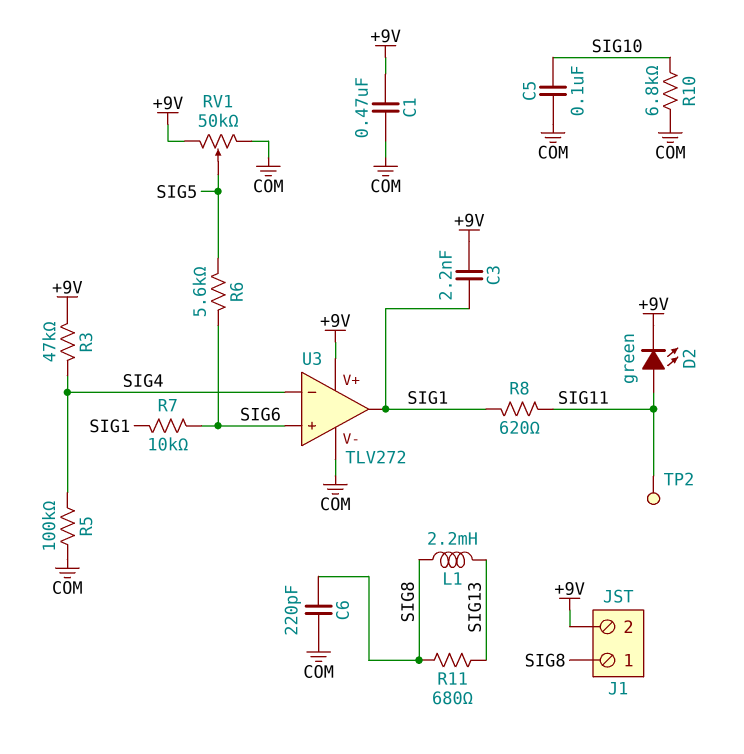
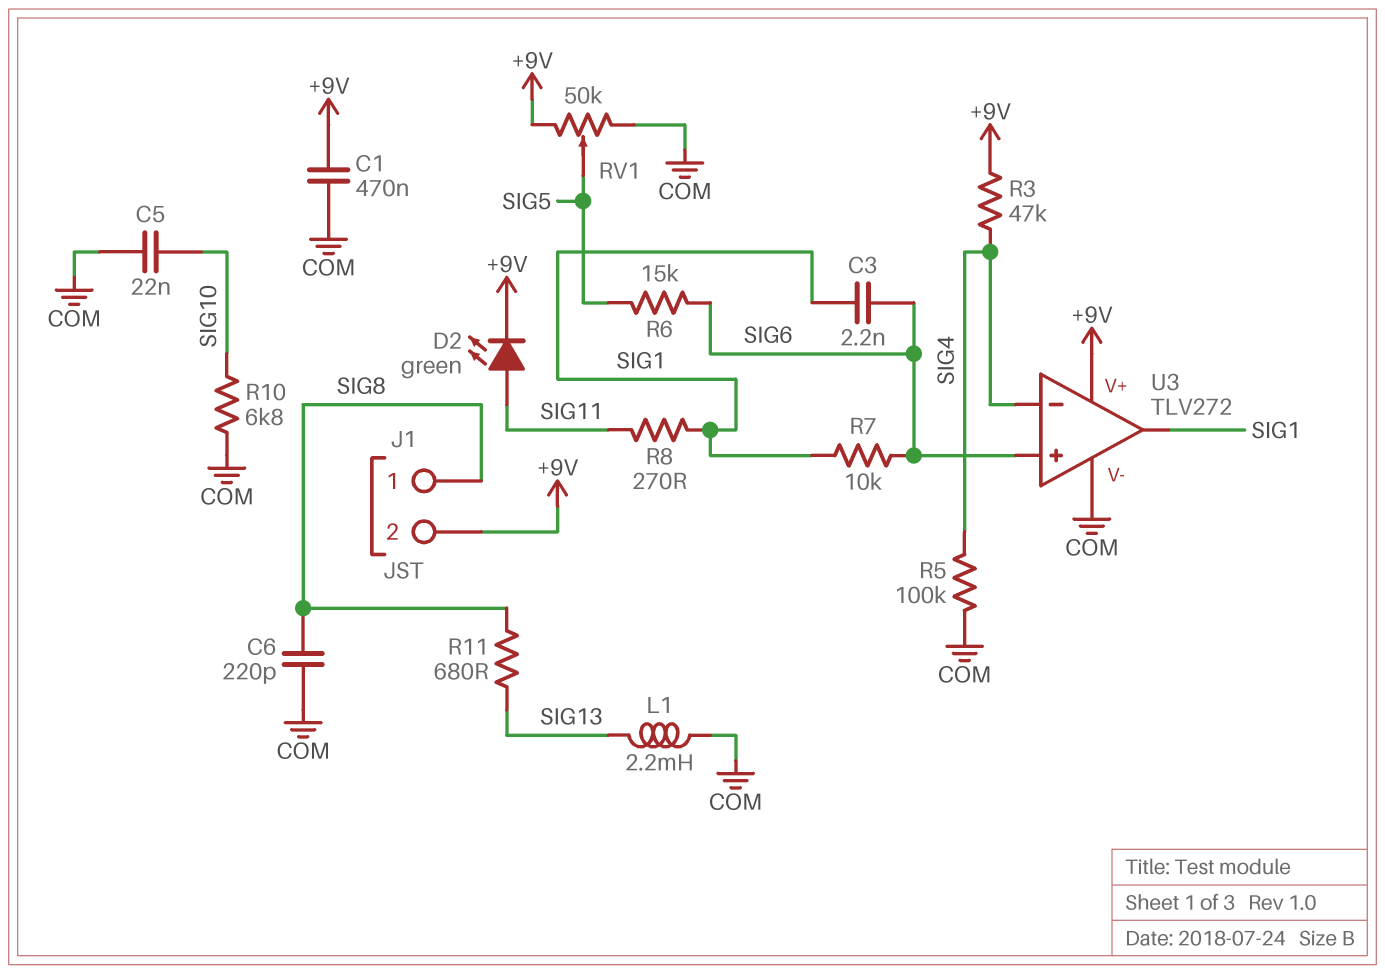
C3: 2.2nF (+9V, SIG1) -> 2.2nF (SIG1, SIG6)
C5: 100nF (COM, SIG10) -> 22nF (COM, SIG10)
L1: 2.2mH (SIG8, SIG13) -> 2.2mH (COM, SIG13)
R6: 5.6k (SIG5, SIG6) -> 15k (SIG5, SIG6)
R8: 620 (SIG1, SIG11) -> 270 (SIG1, SIG11)
TP2: test point (SIG11) -> none

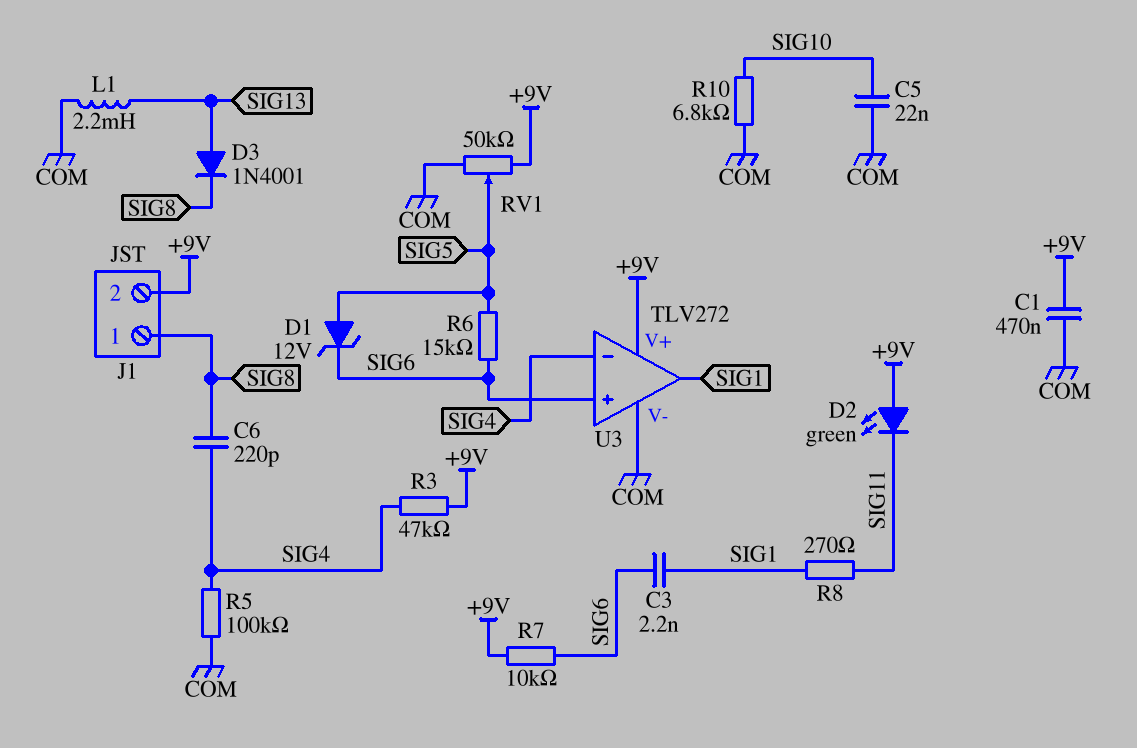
C6: 220pF (COM, SIG8) -> 220pF (SIG4, SIG8)
D1: none -> zener 12V (A SIG5, K SIG6)
D2: LED green (A SIG11, K +9V) -> LED green (A +9V, K SIG11)
D3: none -> diode 1N4001 (A SIG13, K SIG8)
R7: 10k (SIG1, SIG6) -> 10k (+9V, SIG6)
R11: 680 (SIG8, SIG13) -> none

